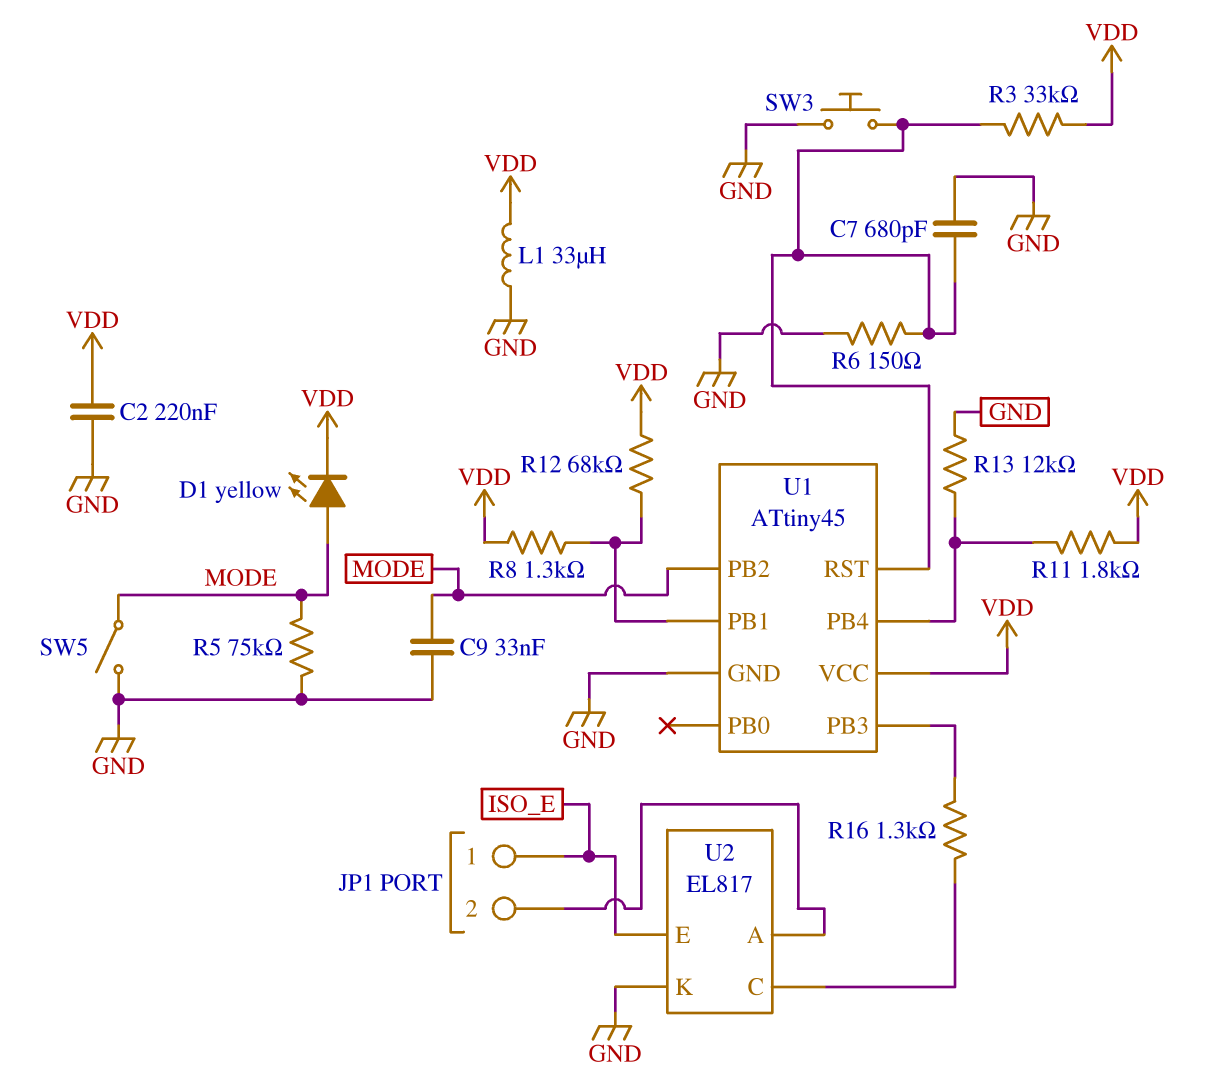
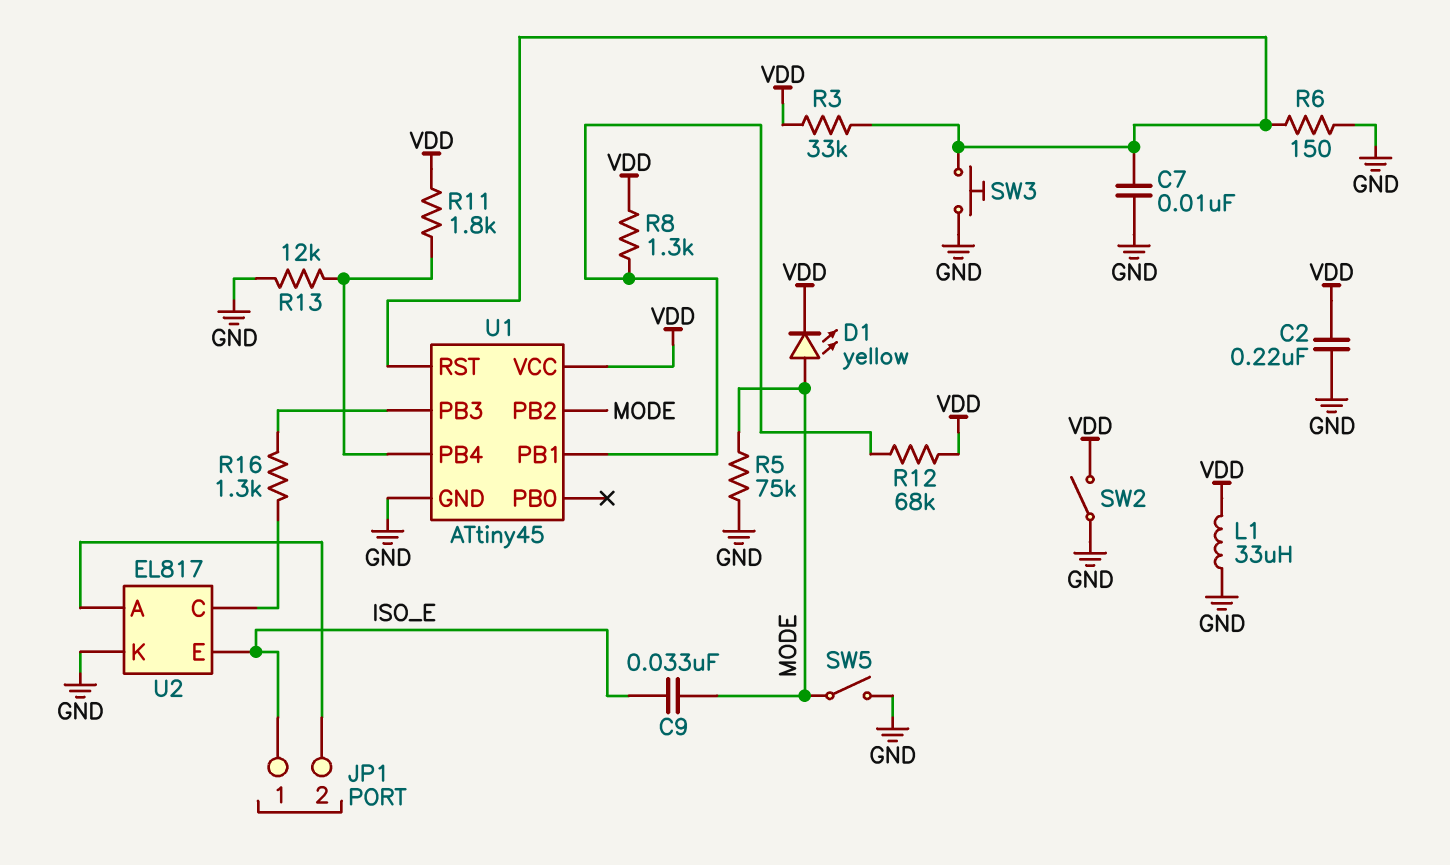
C7: 680pF (GND, U1/RST) -> 10nF (GND, U1/RST)
C9: 33nF (GND, MODE) -> 33nF (ISO_E, MODE)
SW2: none -> switch (GND, VDD)

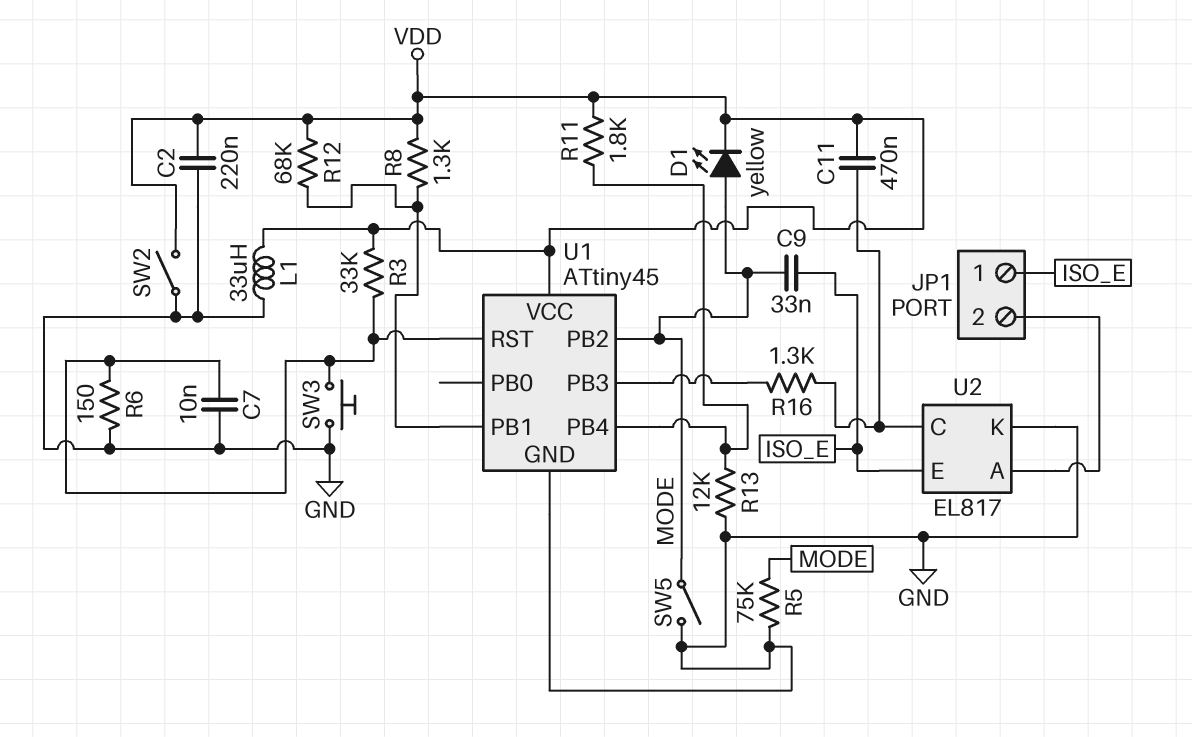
C11: none -> 470nF (U2/C, VDD)

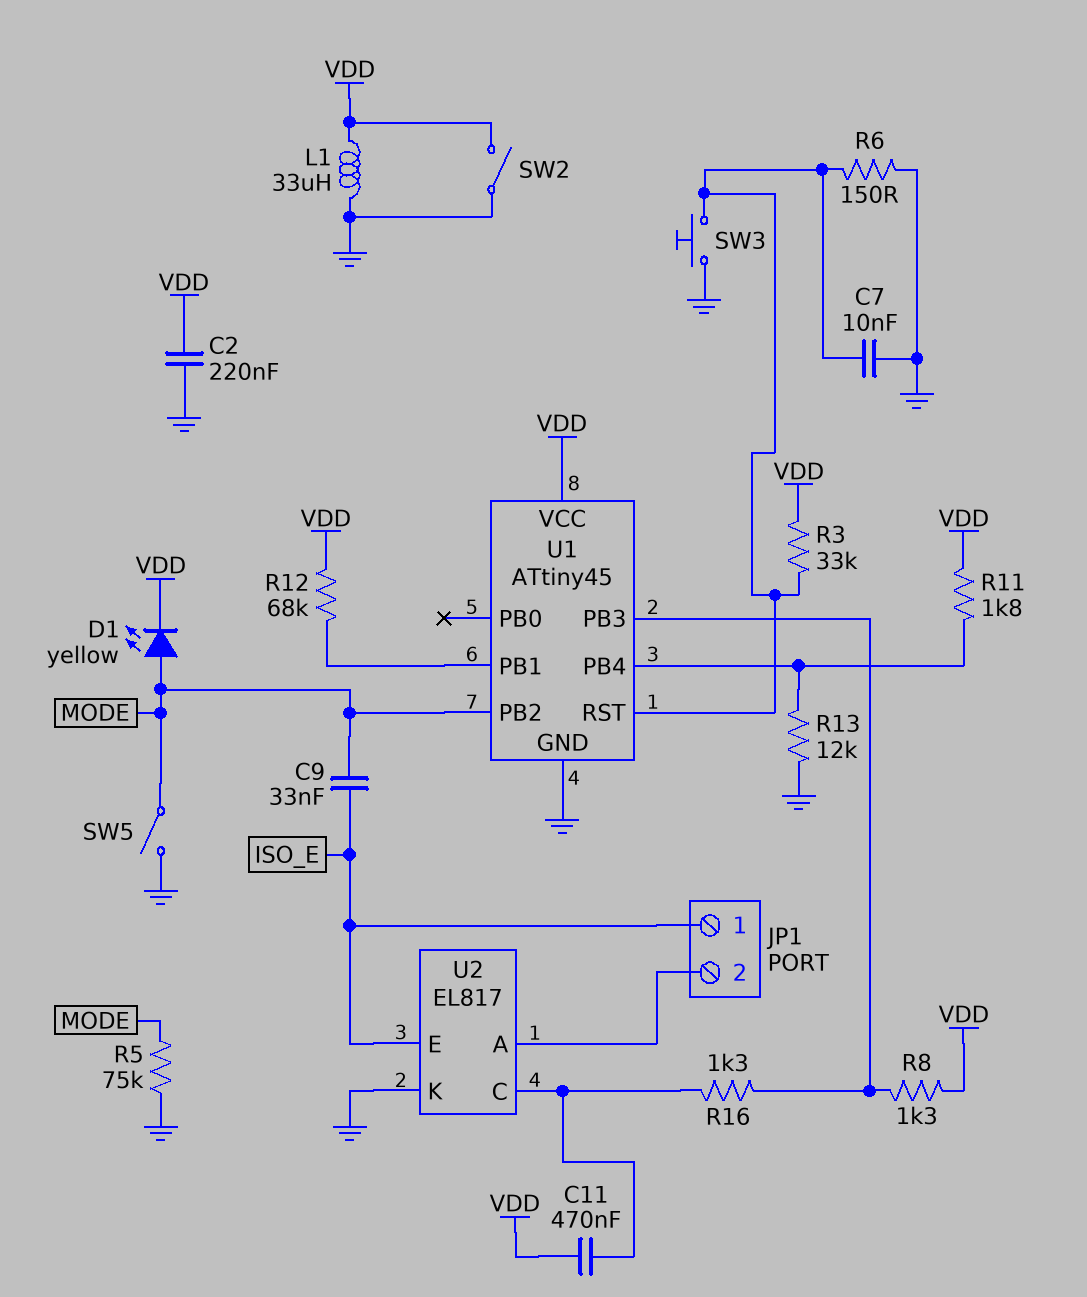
R8: 1.3k (U1/PB1, VDD) -> 1.3k (U1/PB3, VDD)

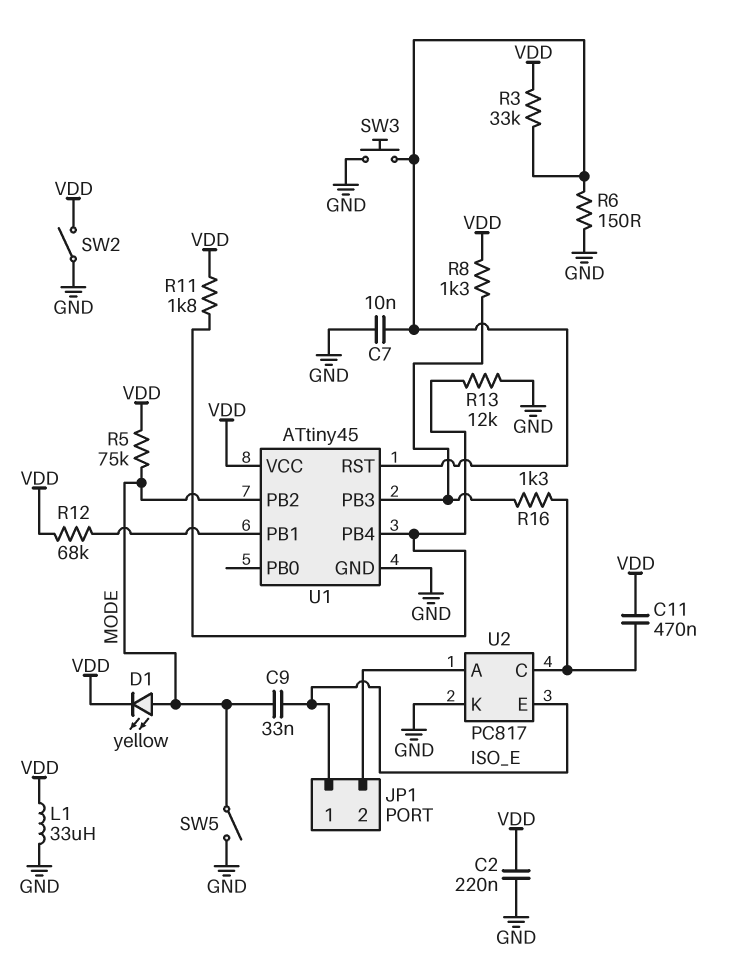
R5: 75k (GND, MODE) -> 75k (MODE, VDD)
U2: EL817 -> PC817

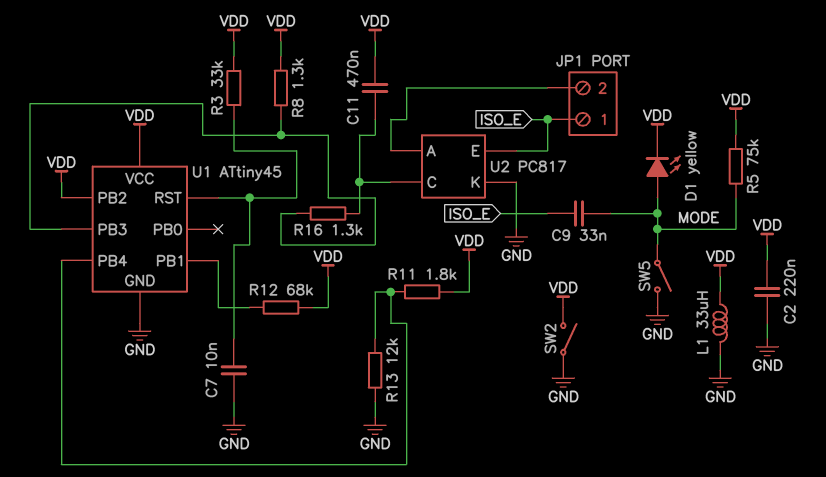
R6: 150 (GND, U1/RST) -> none
SW3: button (GND, U1/RST) -> none
U1 pin PB2: MODE -> VDD

